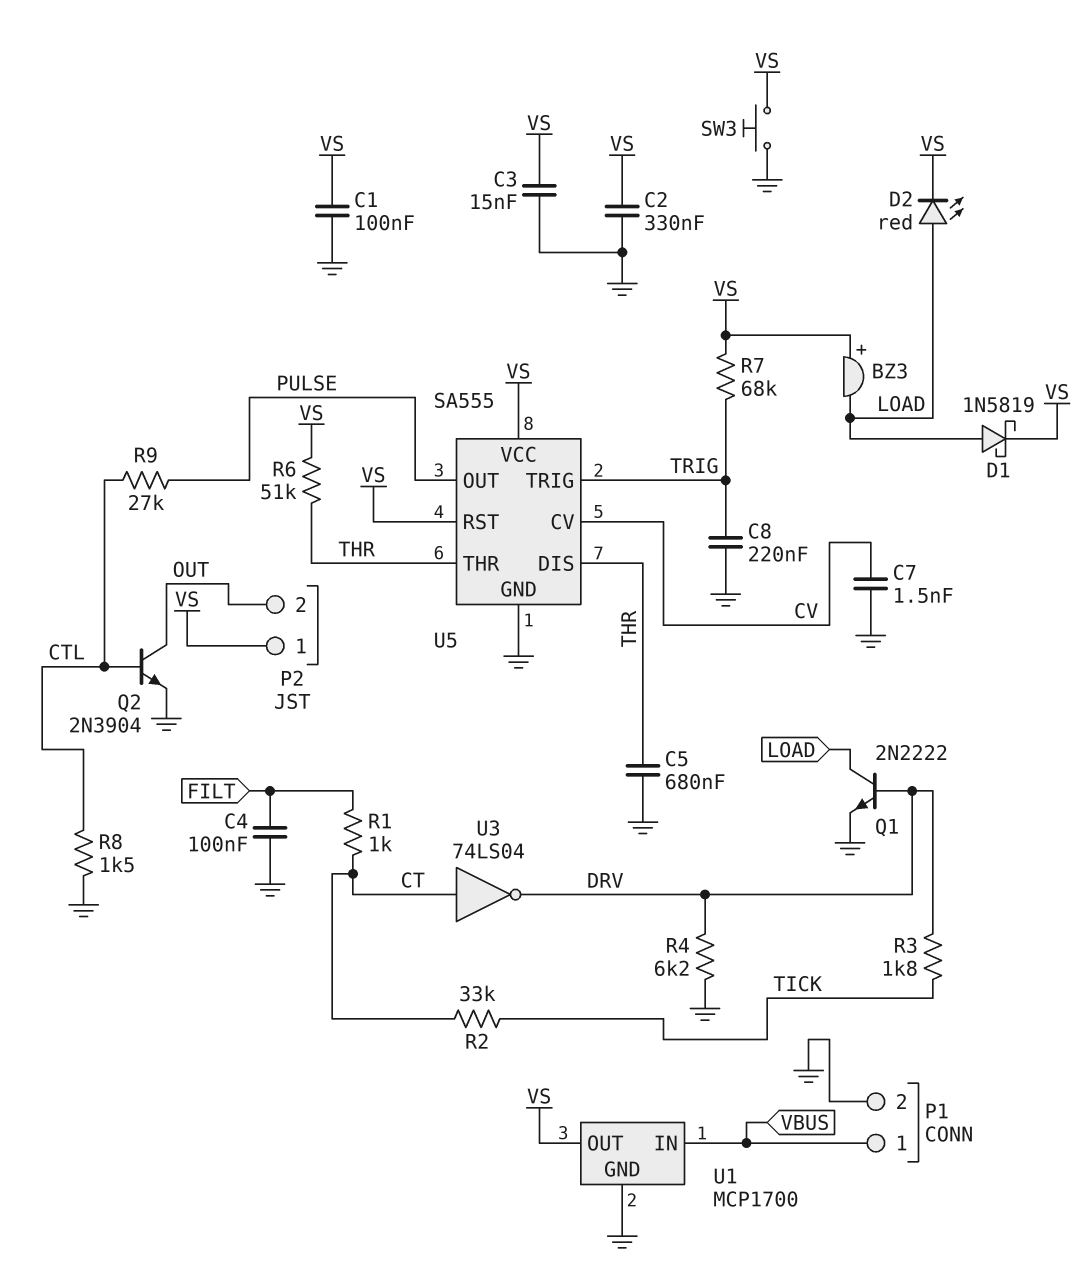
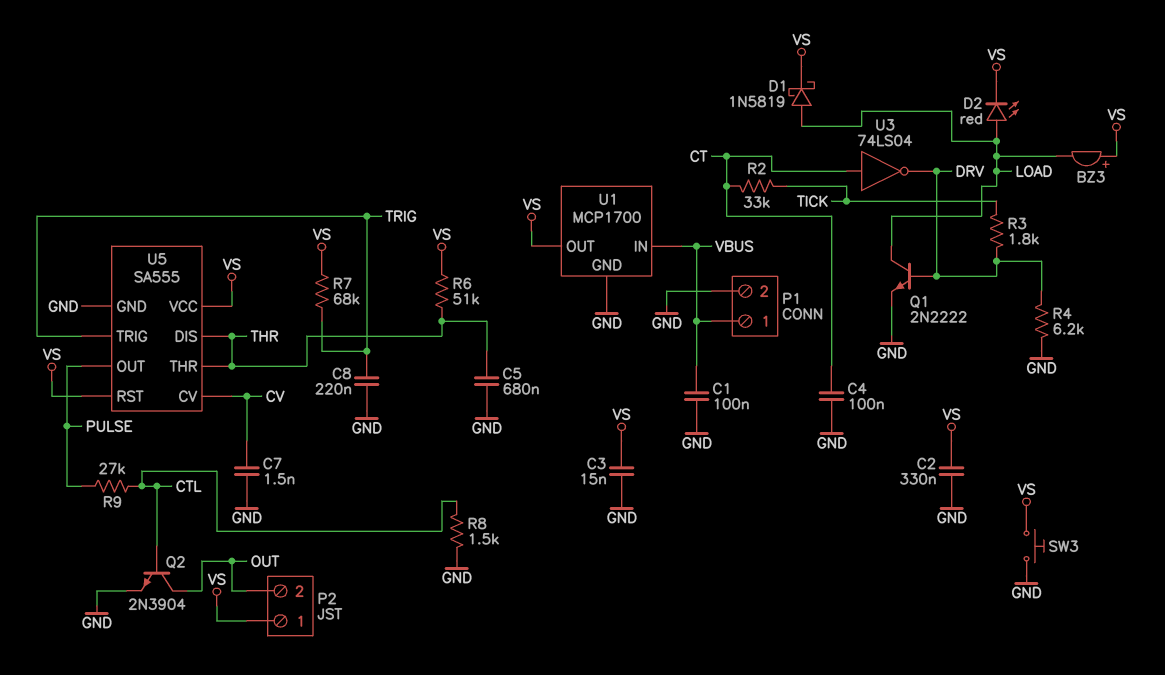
C1: 100nF (GND, VS) -> 100nF (GND, VBUS)
C4: 100nF (FILT, GND) -> 100nF (CT, GND)
R1: 1k (CT, FILT) -> none

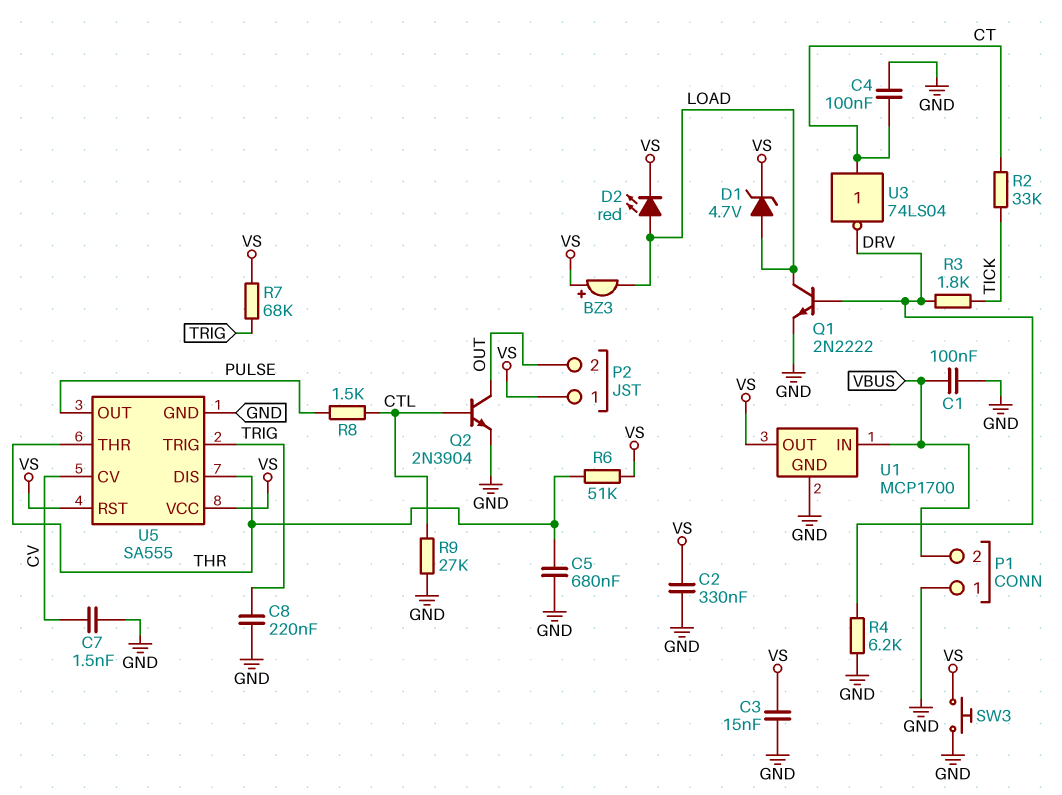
D1: schottky 1N5819 (A LOAD, K VS) -> zener 4.7V (A LOAD, K VS)
P1 pin 1: VBUS -> GND
P1 pin 2: GND -> VBUS
R8: 1.5k (CTL, GND) -> 1.5k (CTL, PULSE)
R9: 27k (CTL, PULSE) -> 27k (CTL, GND)

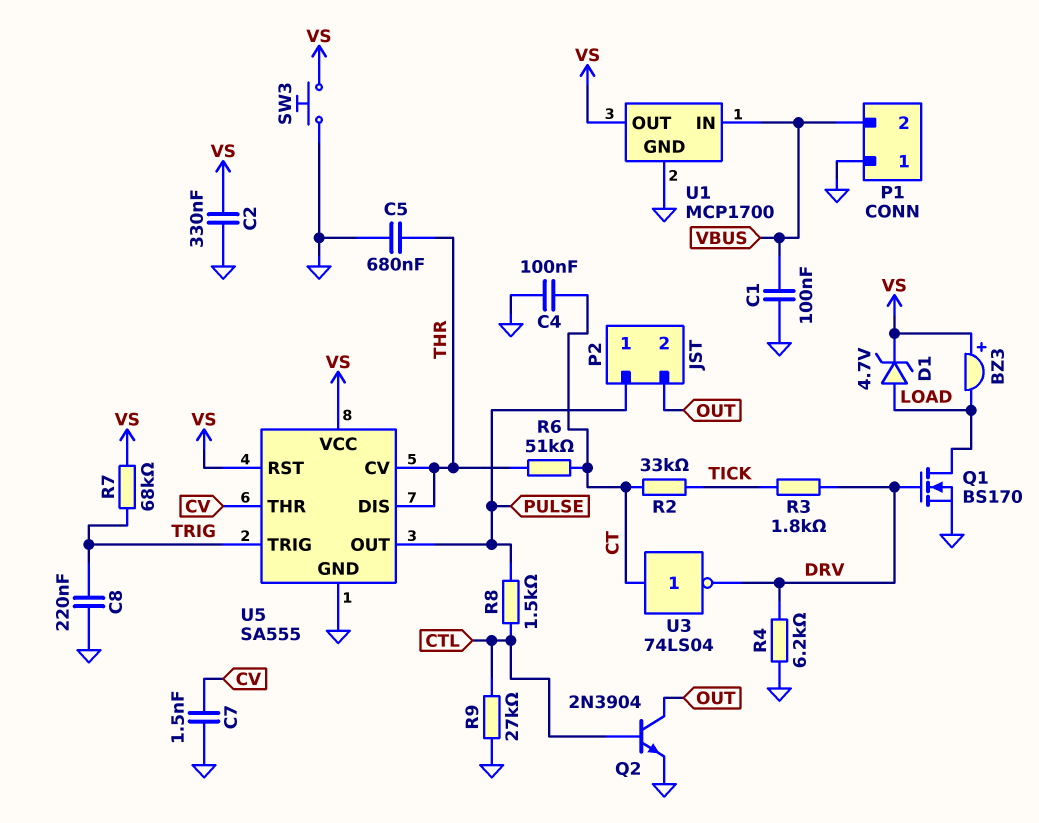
C3: 15nF (GND, VS) -> none
D2: LED red (A LOAD, K VS) -> none
P2 pin 1: VS -> PULSE
Q1: NPN 2N2222 (B DRV, C LOAD, E GND) -> NMOS BS170 (G DRV, D LOAD, S GND)
R6: 51k (THR, VS) -> 51k (CT, THR)
U5 pin CV: CV -> THR
U5 pin THR: THR -> CV

